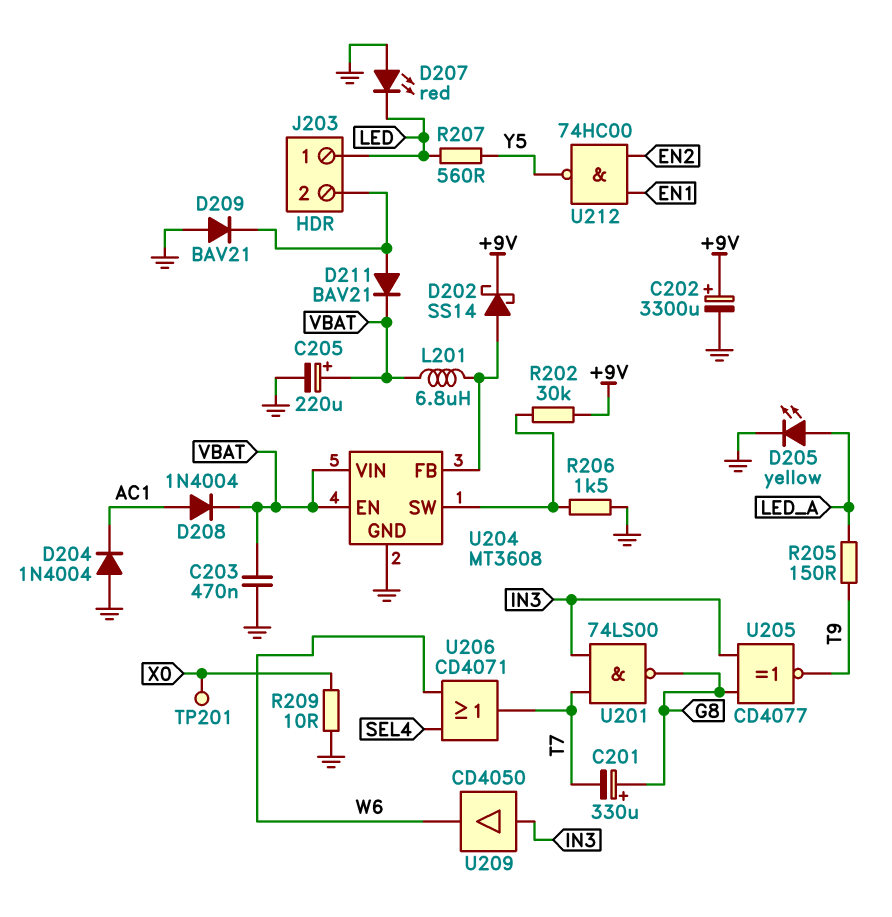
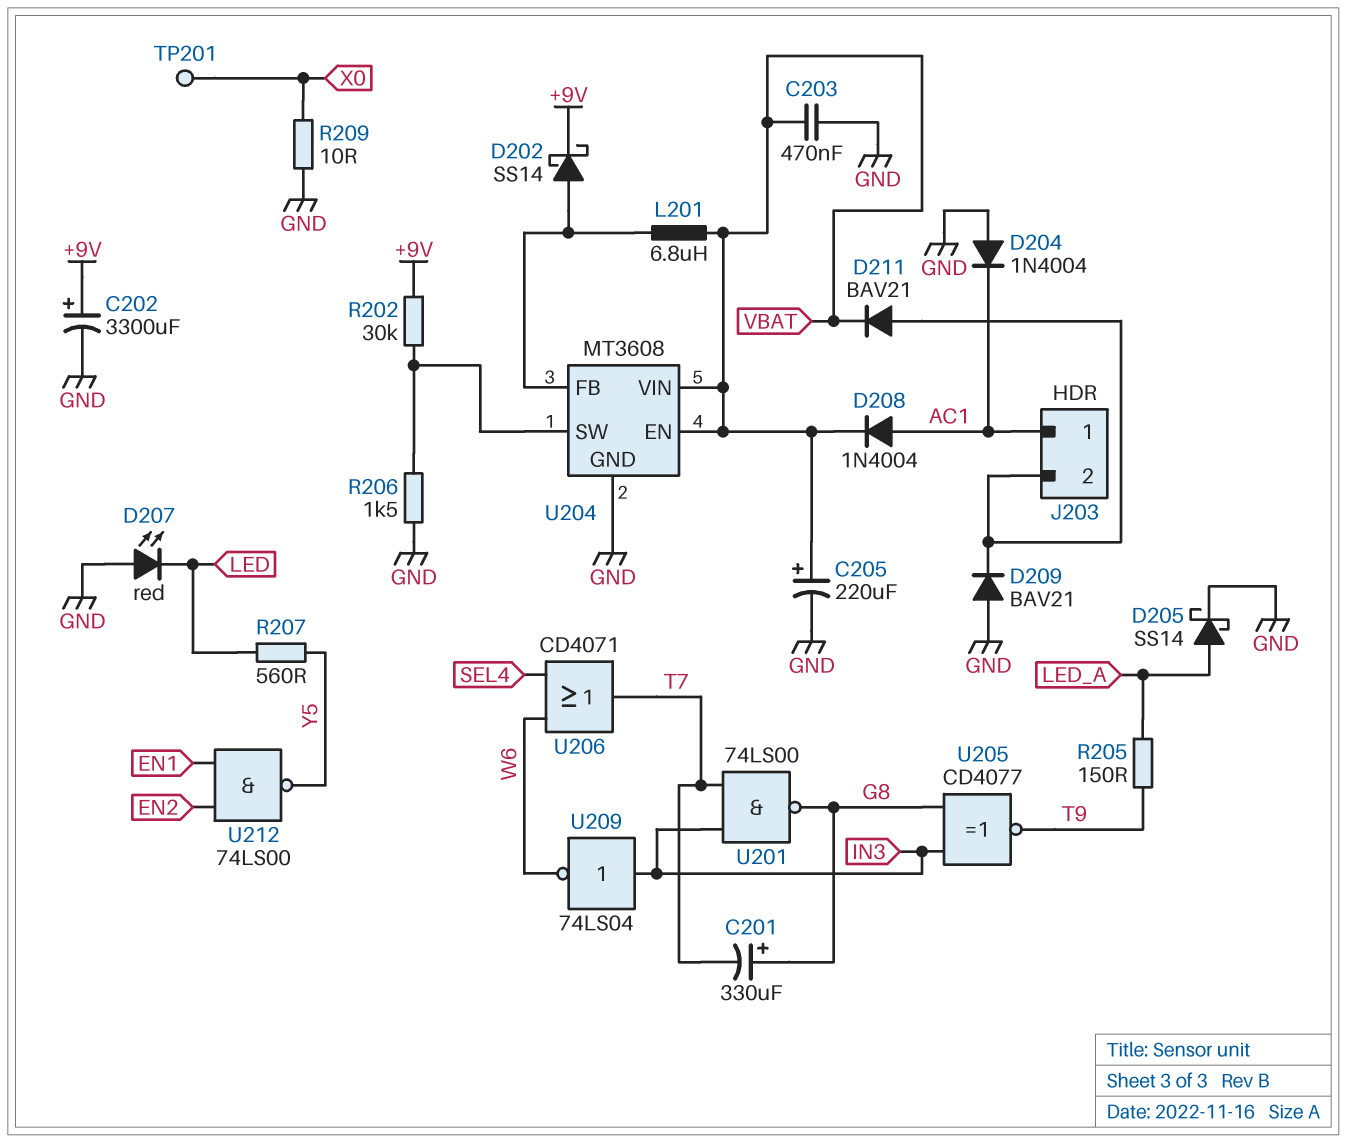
D205: LED yellow (A LED_A, K GND) -> schottky SS14 (A LED_A, K GND)
J203 pin 1: LED -> AC1
U209: buffer CD4050 (in IN3, out W6) -> NOT 74LS04 (in IN3, out W6)
U212: NAND 74HC00 (in EN1, in EN2, out Y5) -> NAND 74LS00 (in EN1, in EN2, out Y5)

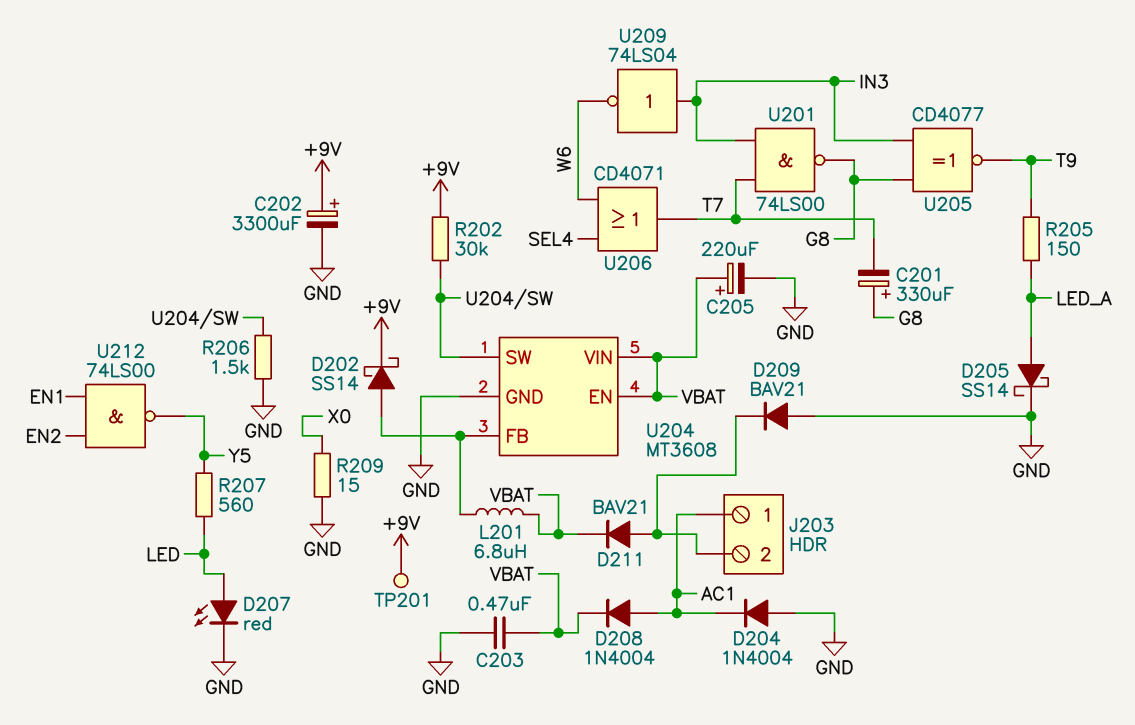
D207: LED red (A GND, K LED) -> LED red (A LED, K GND)
R209: 10 (GND, X0) -> 15 (GND, X0)
TP201: test point (X0) -> test point (+9V)

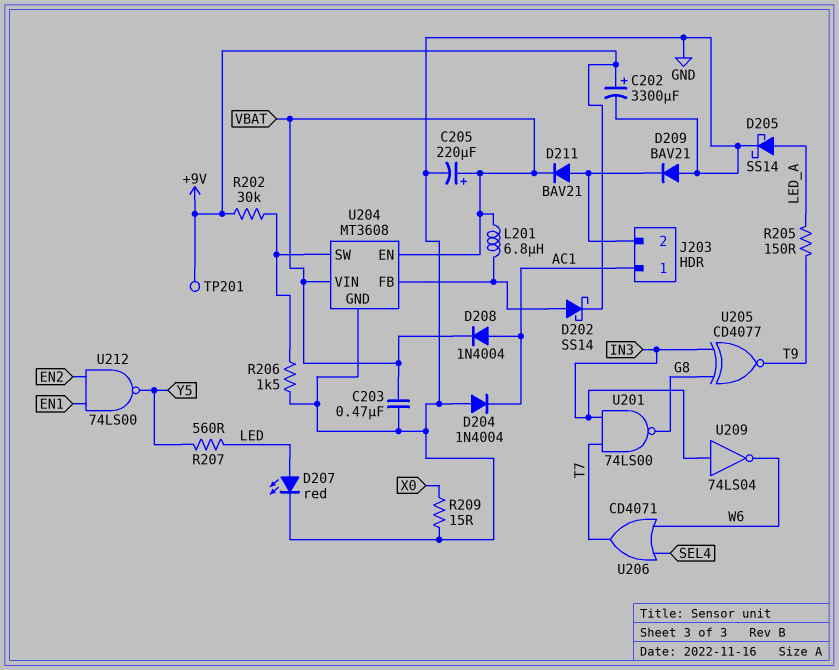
C201: 330uF (plus G8, minus T7) -> none

